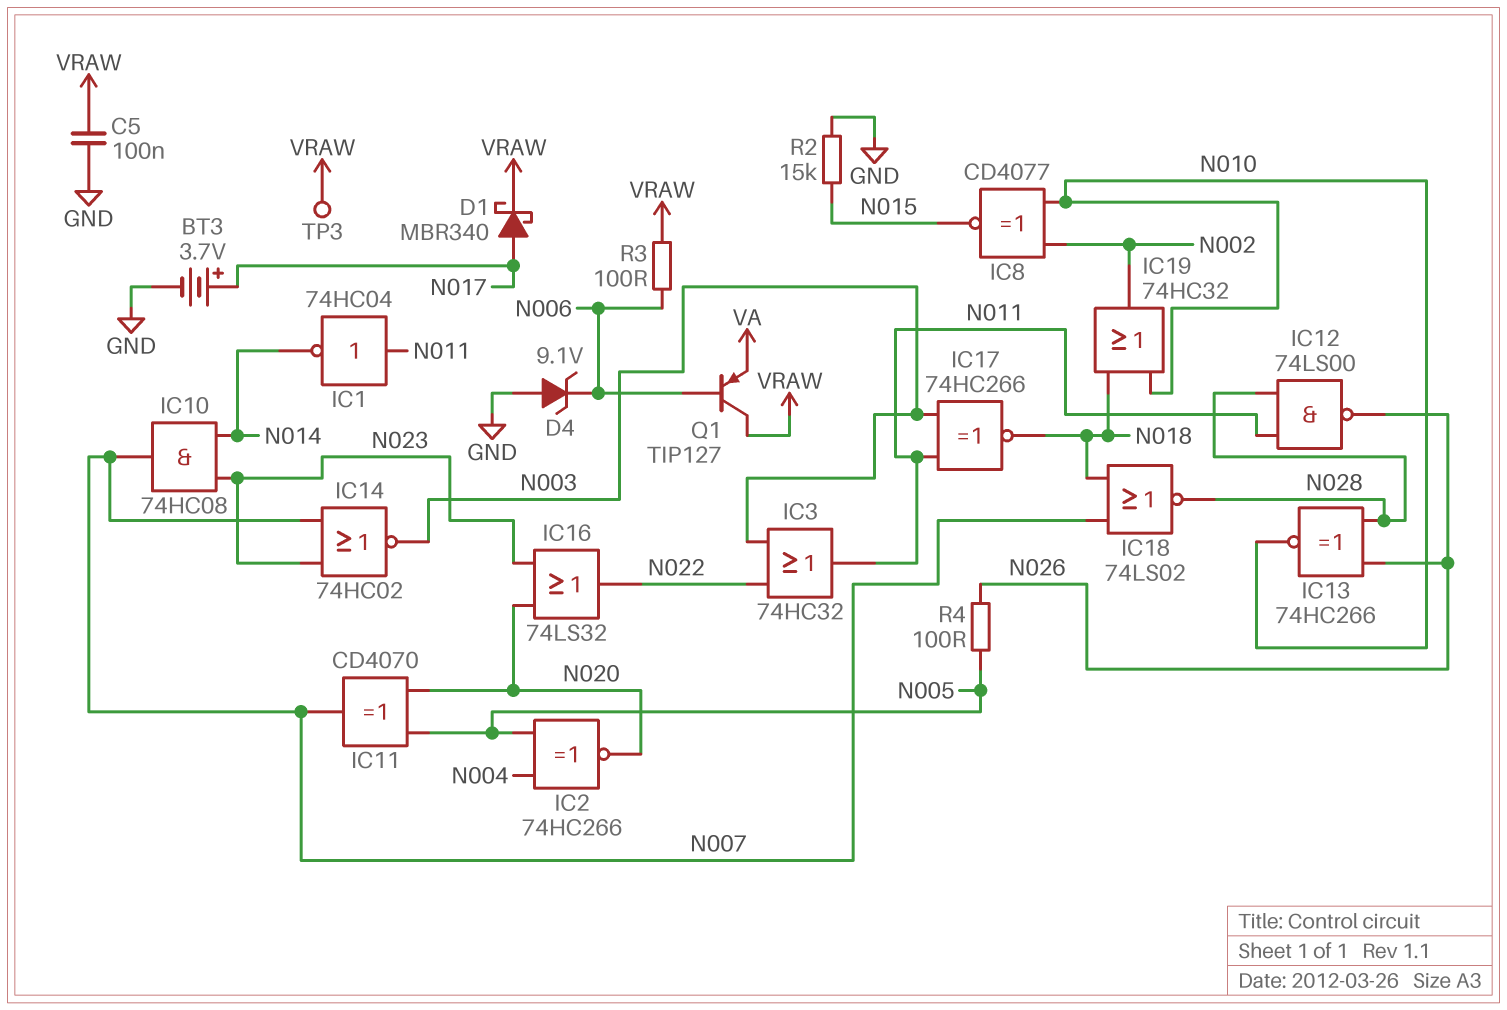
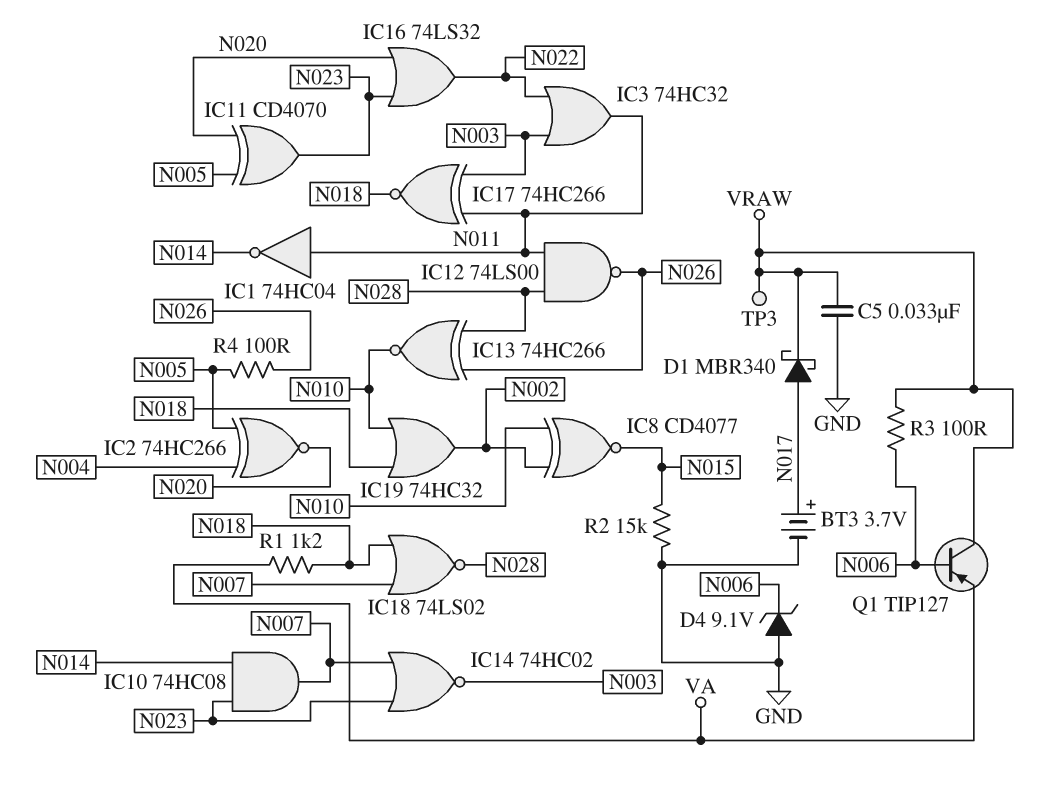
C5: 100nF (GND, VRAW) -> 33nF (GND, VRAW)
IC11: XOR CD4070 (in N005, in N020, out N007) -> XOR CD4070 (in N005, in N020, out N023)
R1: none -> 1.2k (N018, VA)

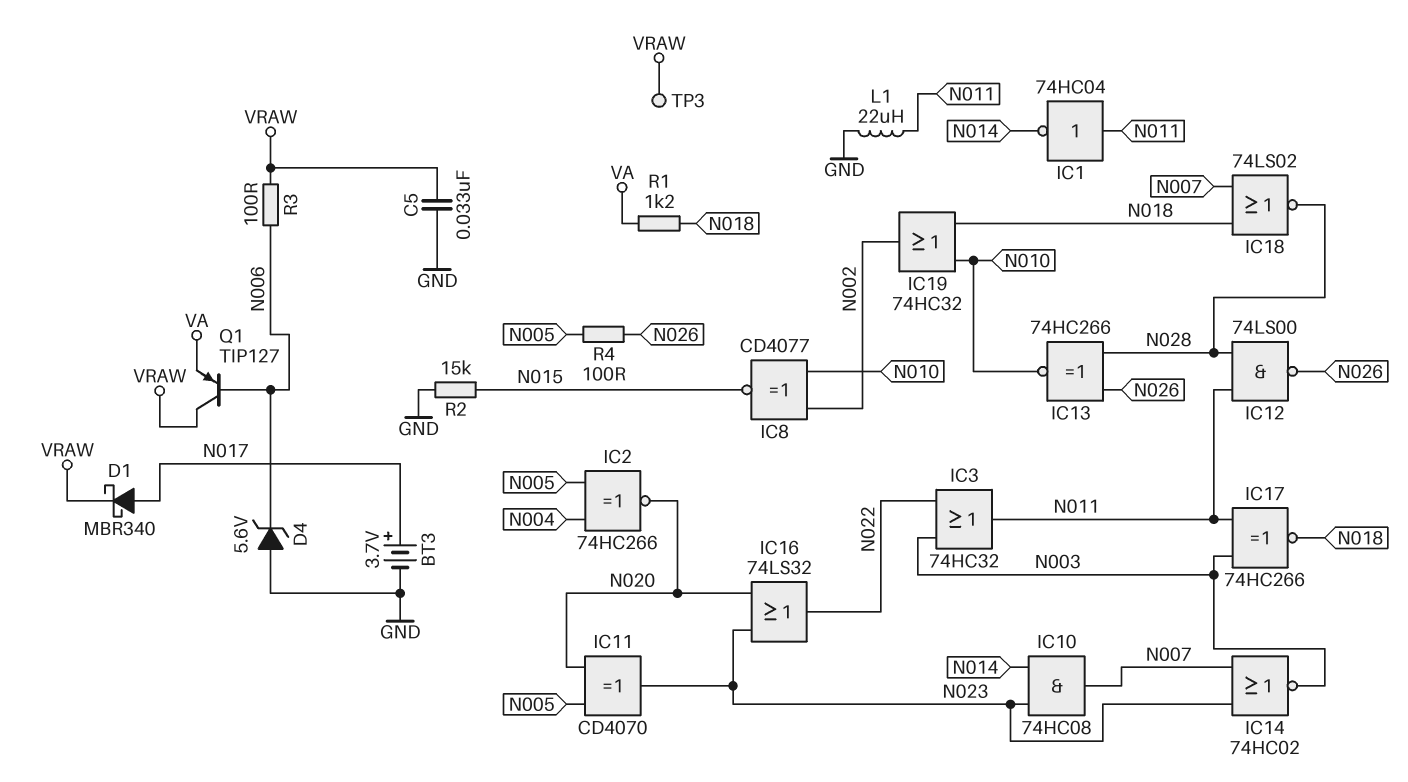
D4: zener 9.1V (A GND, K N006) -> zener 5.6V (A GND, K N006)
L1: none -> 22uH (GND, N011)

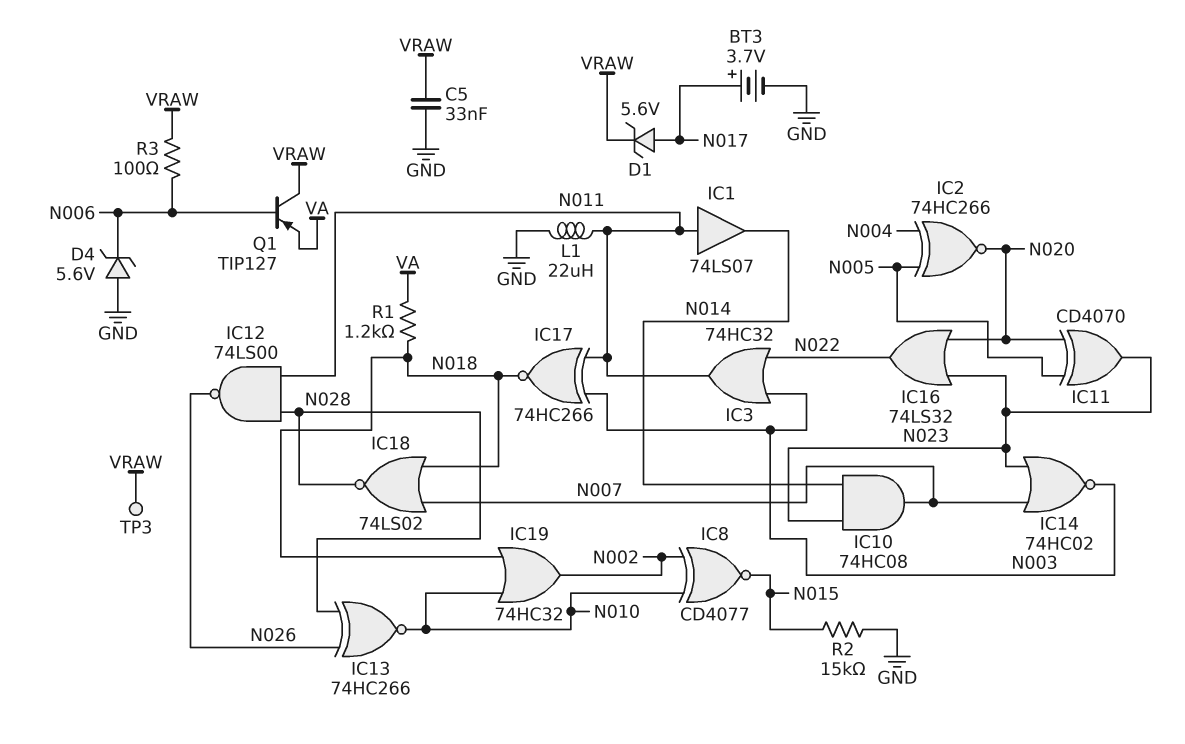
D1: schottky MBR340 (A N017, K VRAW) -> zener 5.6V (A N017, K VRAW)
IC1: NOT 74HC04 (in N011, out N014) -> buffer 74LS07 (in N011, out N014)
R4: 100 (N005, N026) -> none

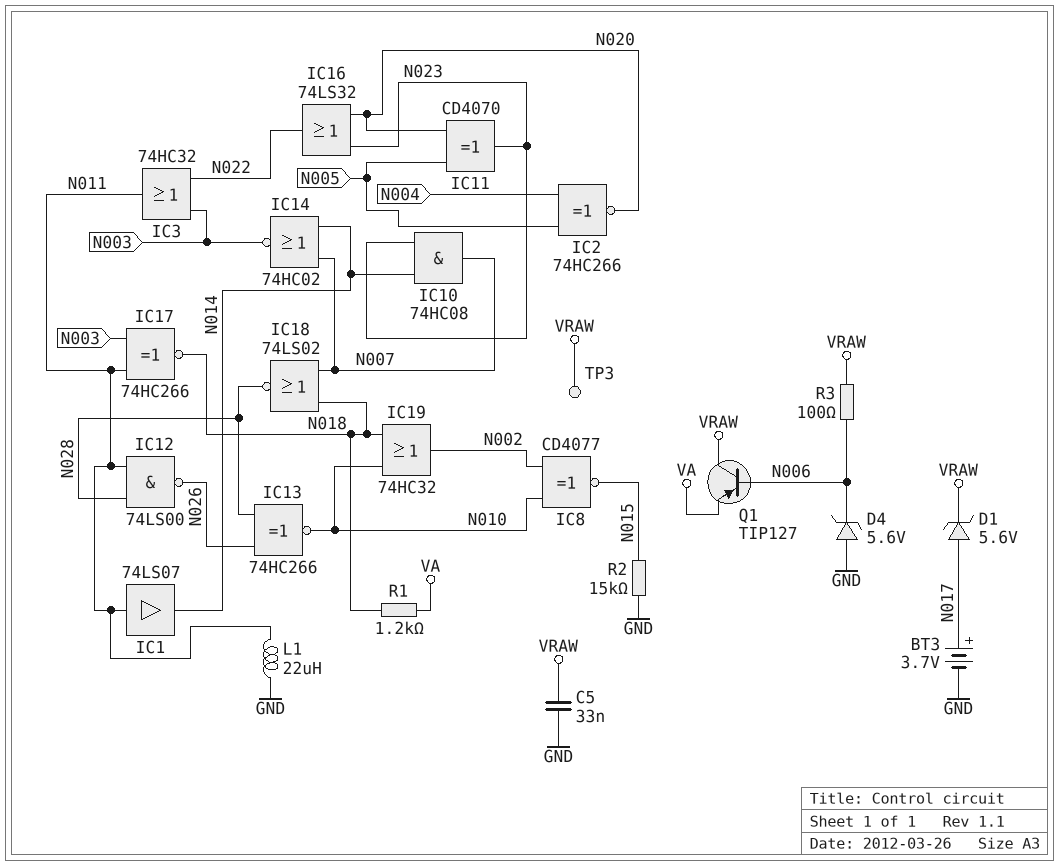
IC14: NOR 74HC02 (in N007, in N023, out N003) -> NOR 74HC02 (in N007, in N014, out N003)

